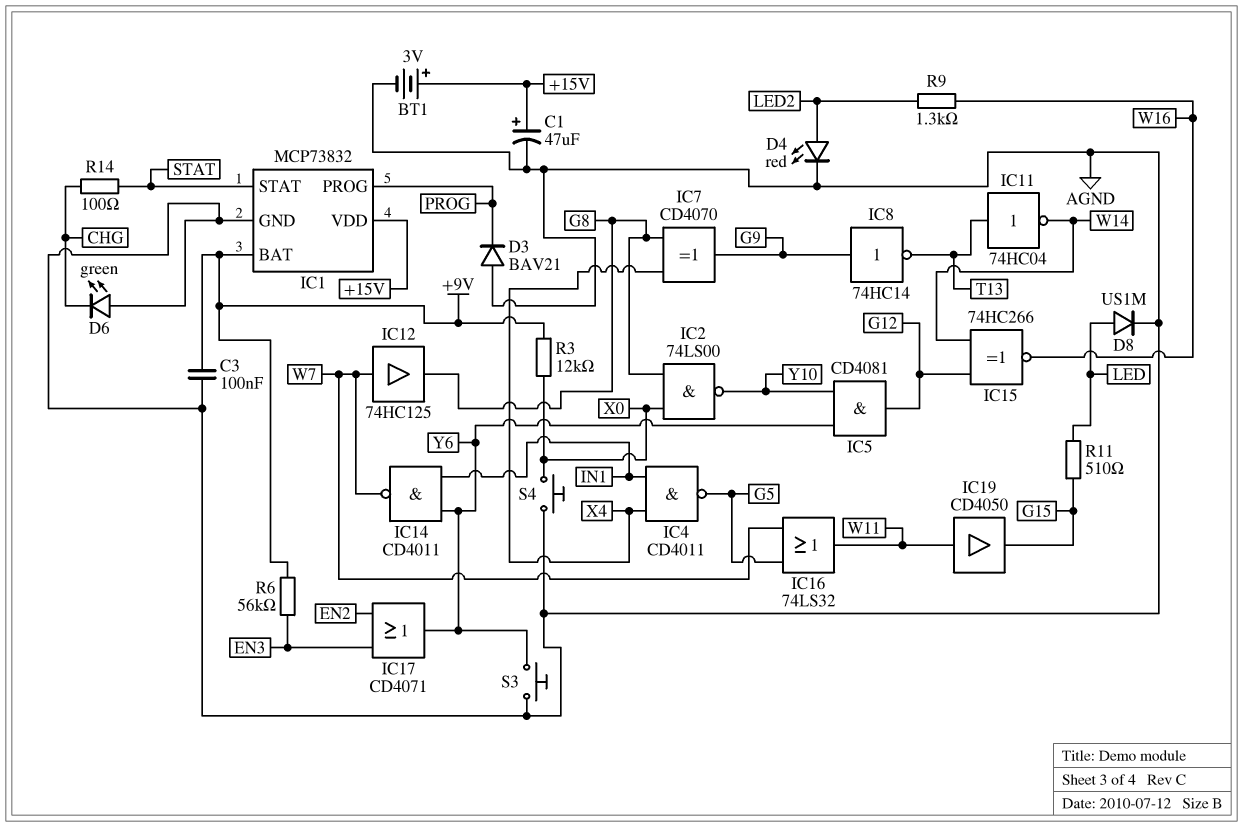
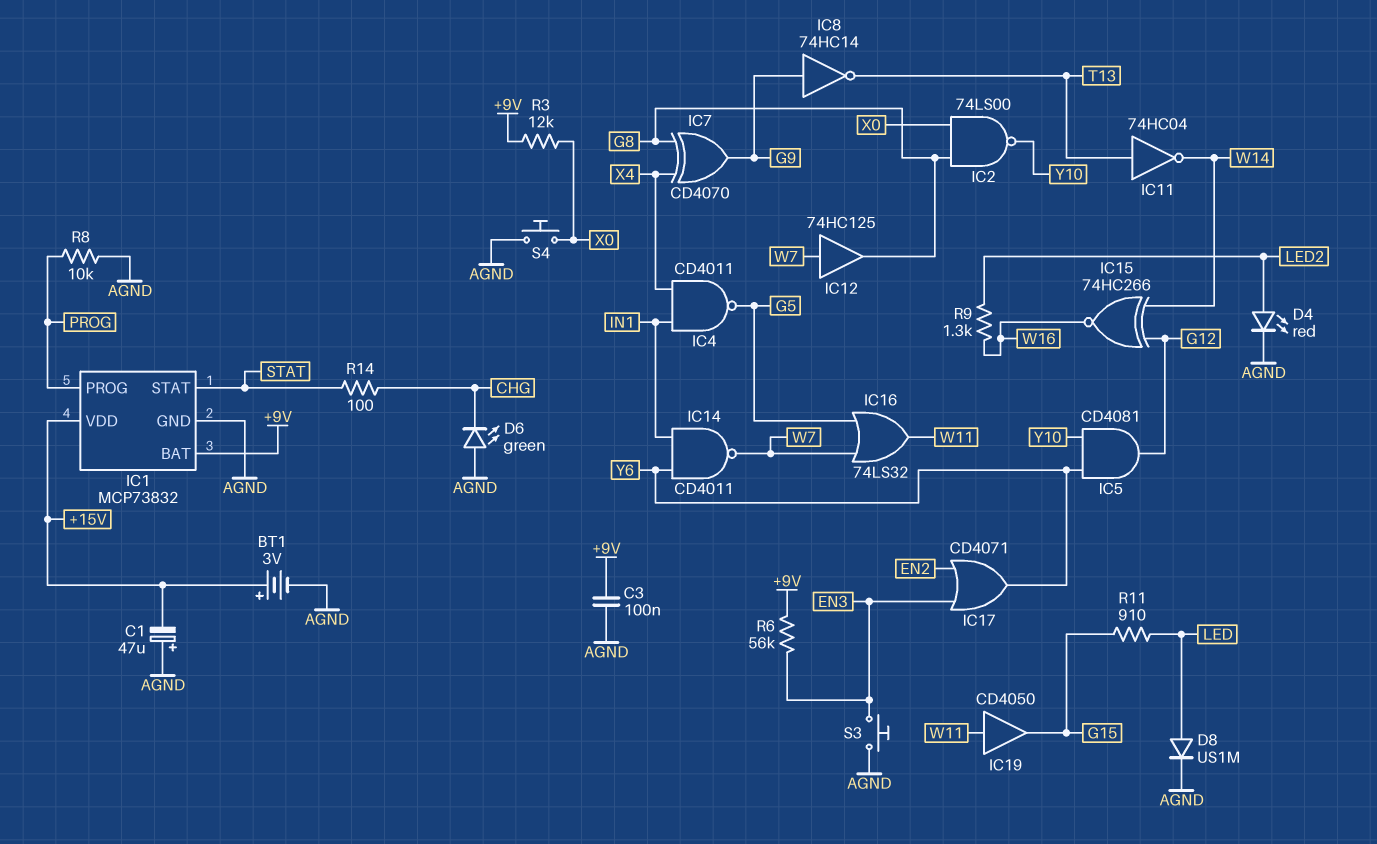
C1: 47uF (plus +15V, minus AGND) -> 47uF (plus AGND, minus +15V)
D3: diode BAV21 (A AGND, K PROG) -> none
R8: none -> 10k (AGND, PROG)
R11: 510 (G15, LED) -> 910 (G15, LED)
S3: button (AGND, Y6) -> button (AGND, EN3)

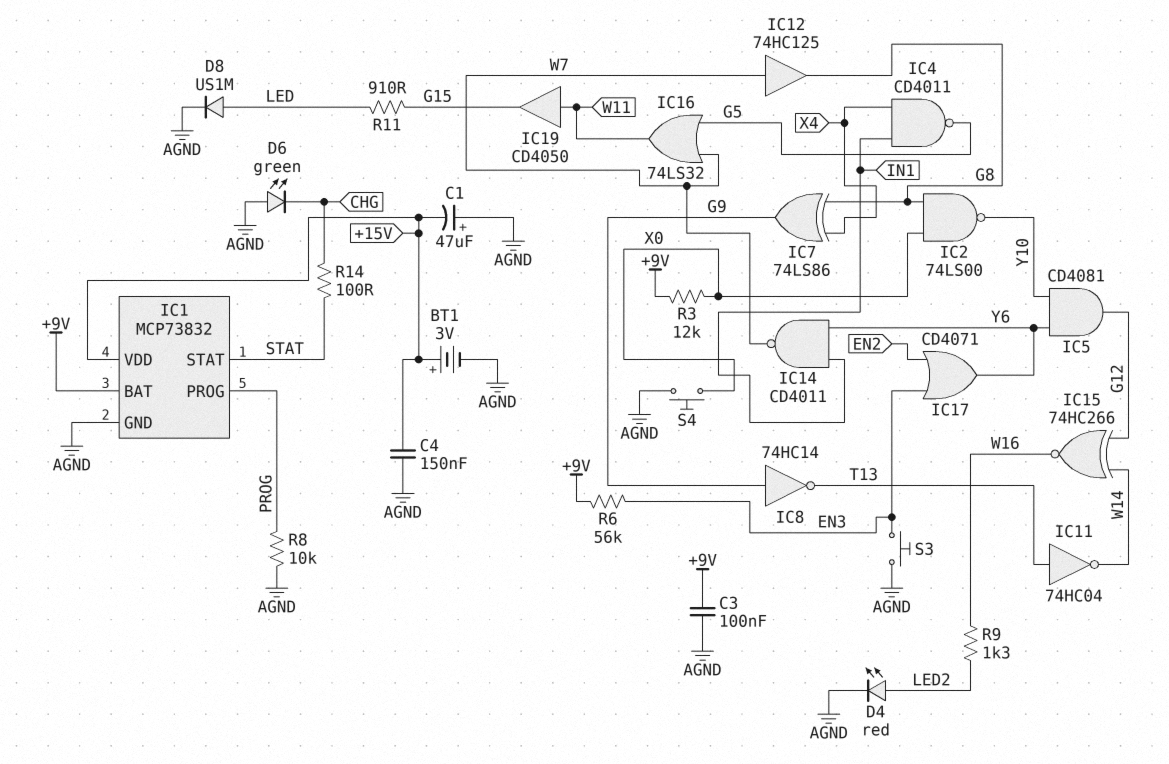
C4: none -> 150nF (+15V, AGND)
IC7: XOR CD4070 (in G8, in X4, out G9) -> XOR 74LS86 (in G8, in X4, out G9)

